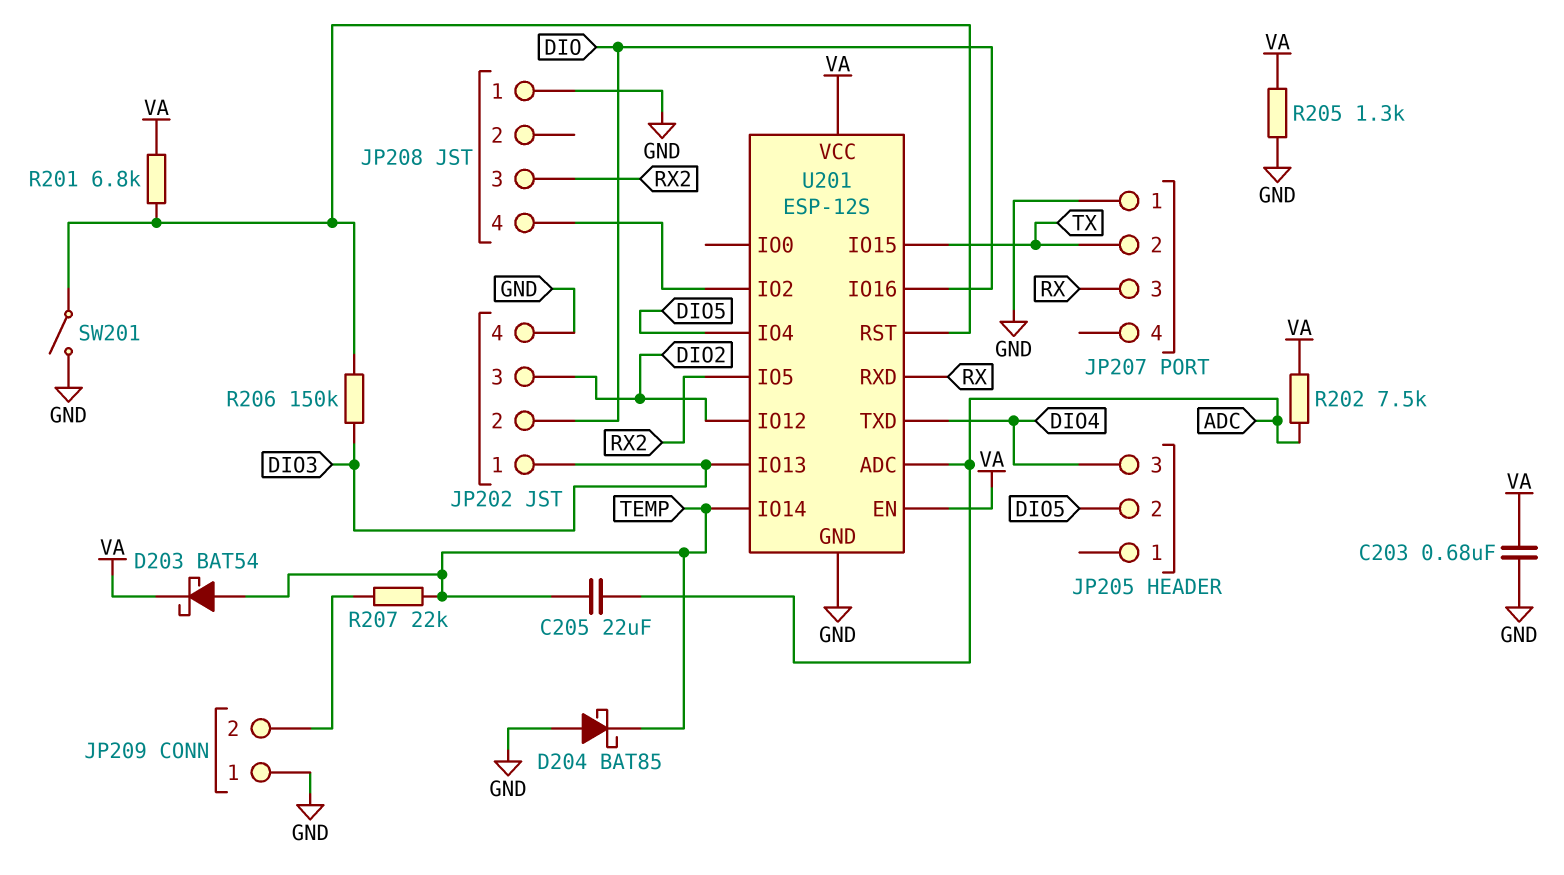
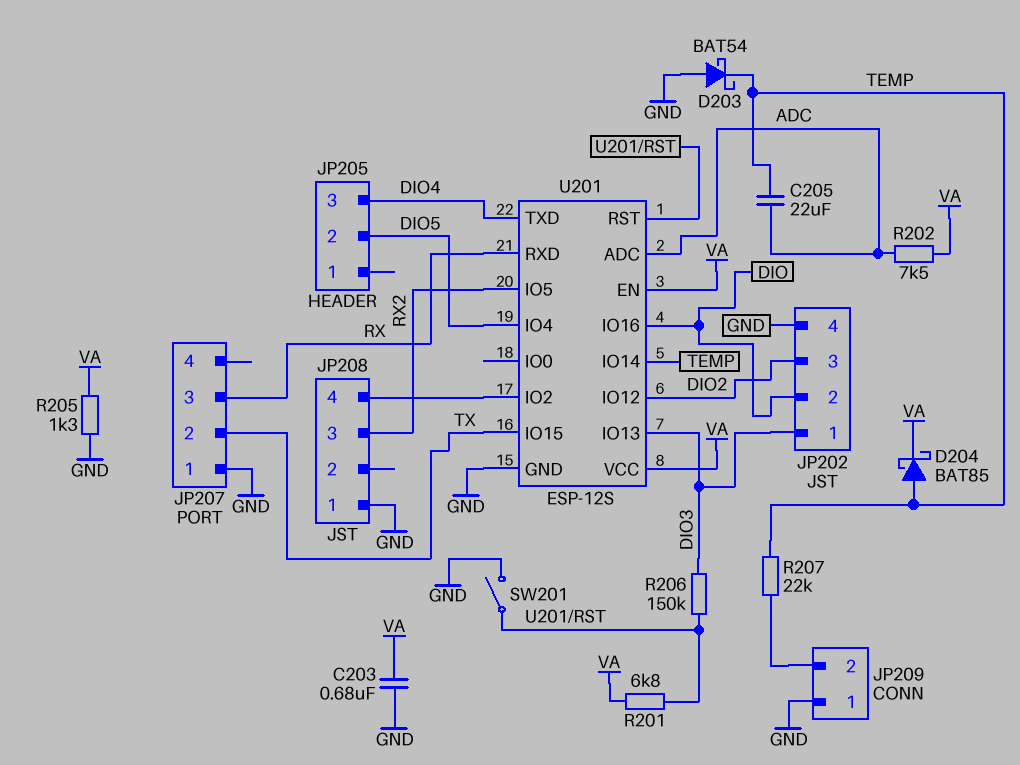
D203: schottky BAT54 (A TEMP, K VA) -> schottky BAT54 (A GND, K TEMP)
D204: schottky BAT85 (A GND, K TEMP) -> schottky BAT85 (A TEMP, K VA)

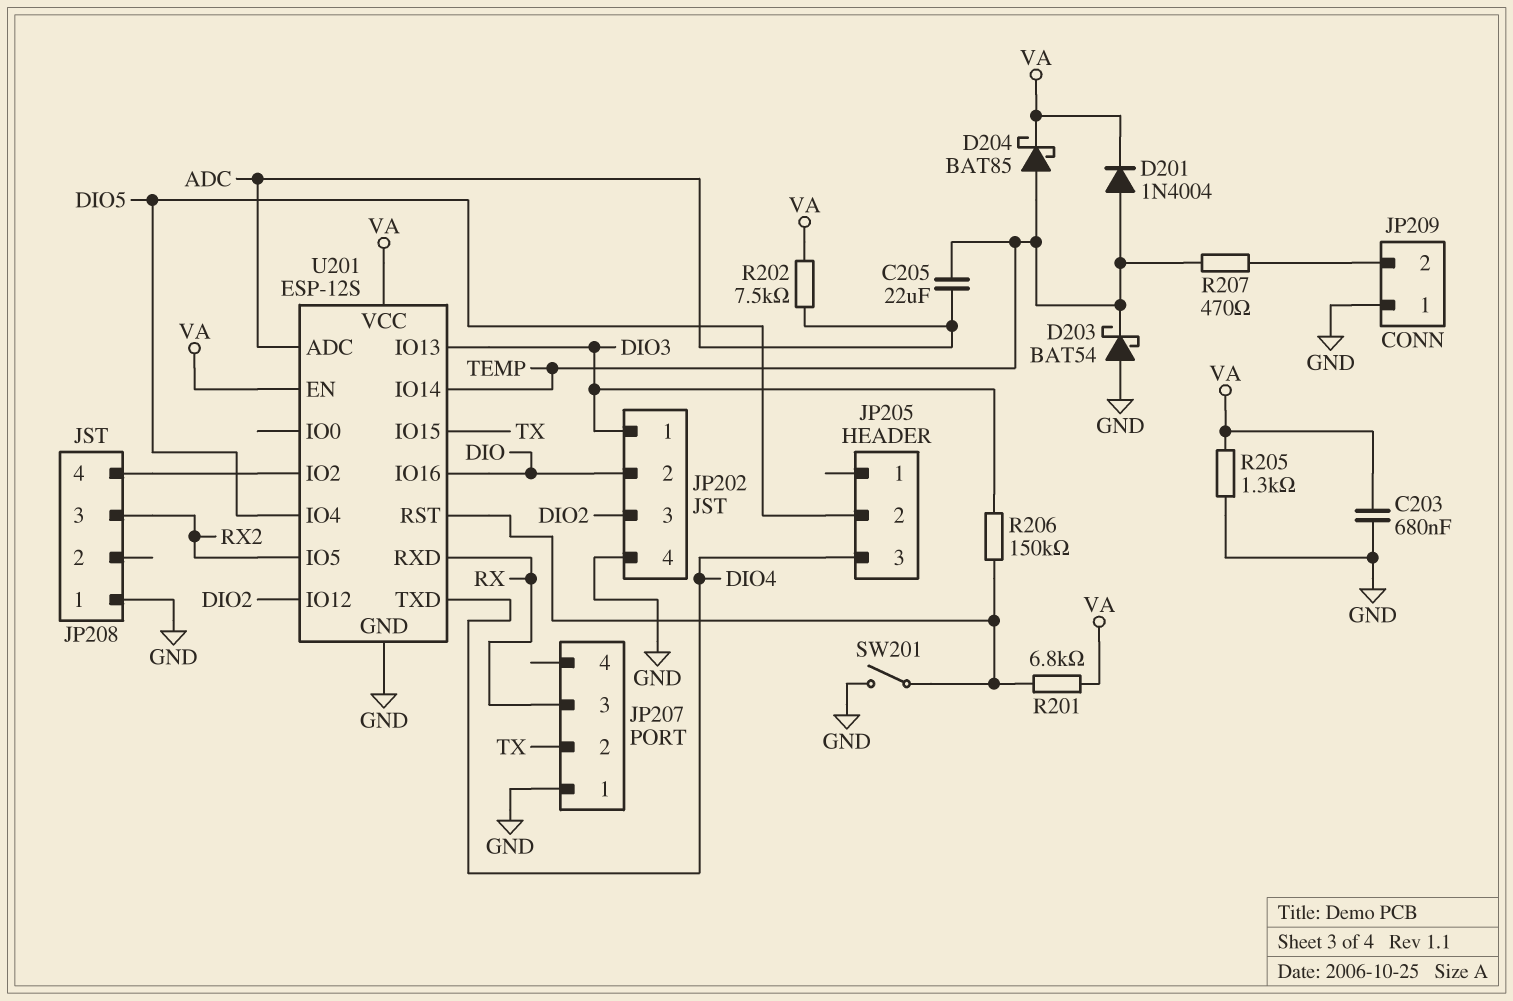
D201: none -> diode 1N4004 (A TEMP, K VA)
R207: 22k (JP209/2, TEMP) -> 470 (JP209/2, TEMP)

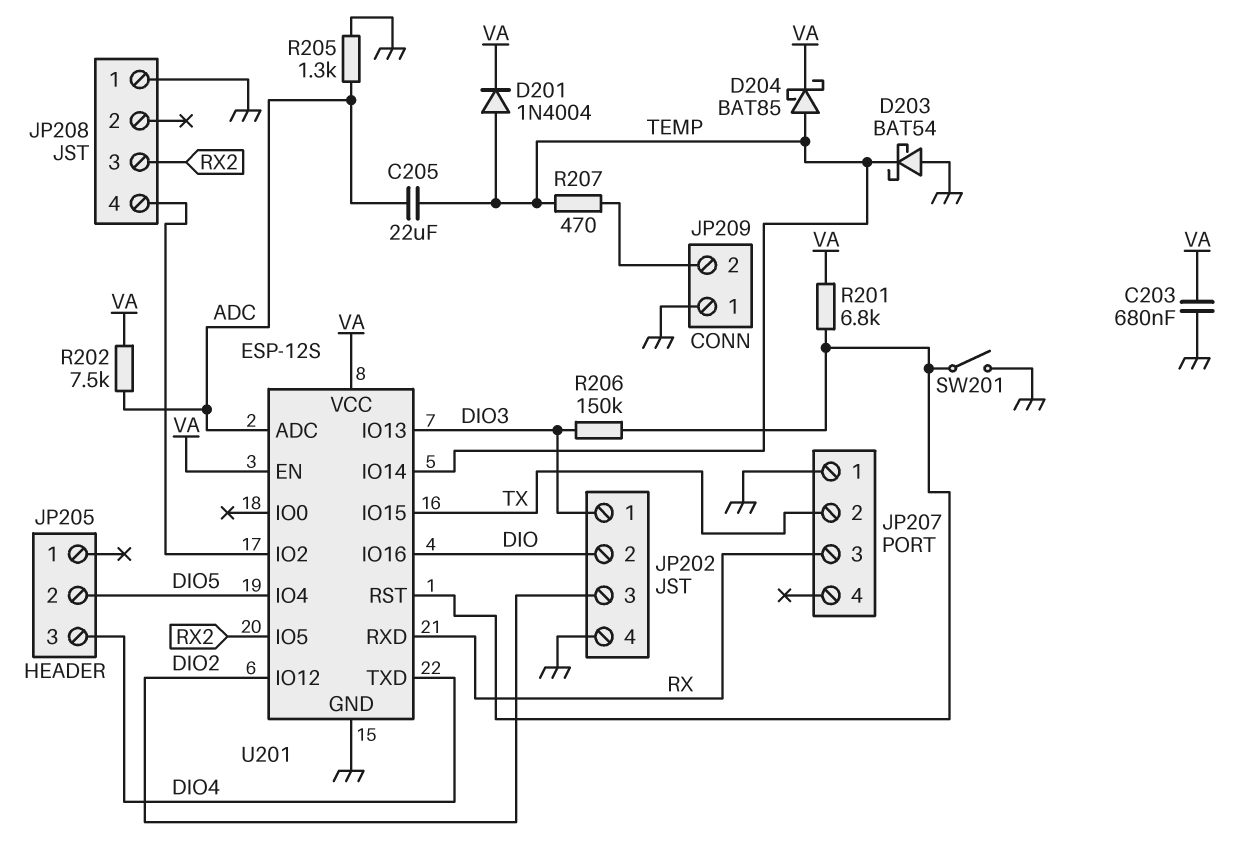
R205: 1.3k (GND, VA) -> 1.3k (ADC, GND)

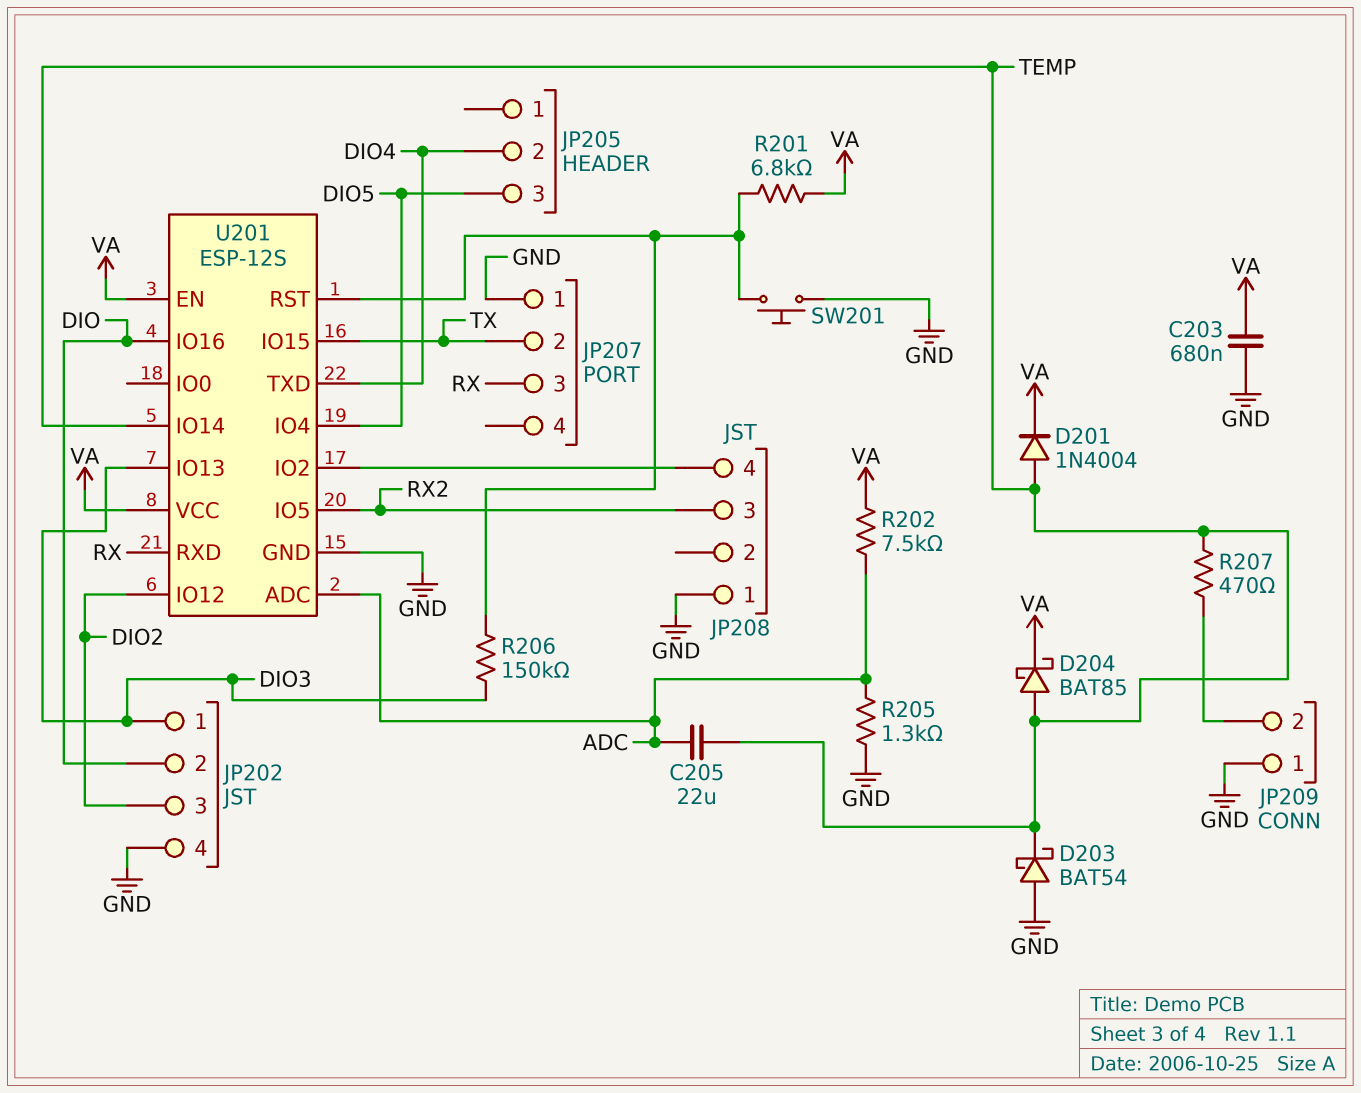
JP205 pin 2: DIO5 -> DIO4
JP205 pin 3: DIO4 -> DIO5
SW201: switch (GND, U201/RST) -> button (GND, U201/RST)

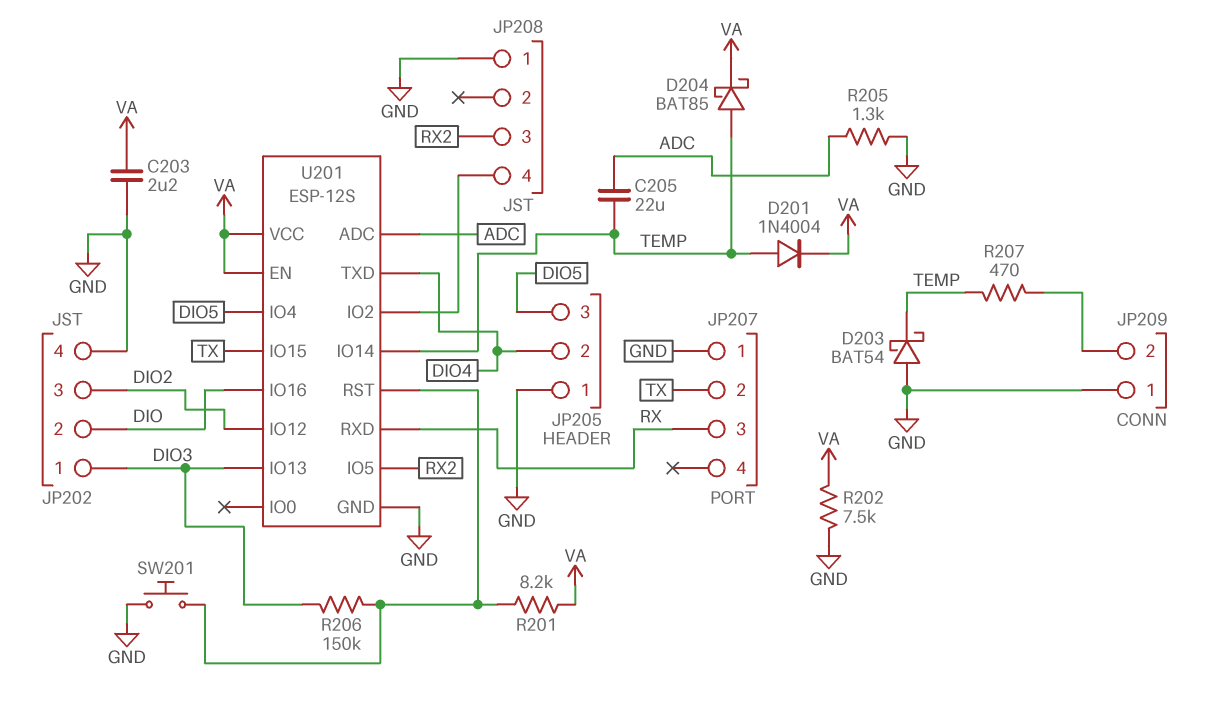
C203: 680nF (GND, VA) -> 2.2uF (GND, VA)
JP205 pin 1: none -> GND
R201: 6.8k (U201/RST, VA) -> 8.2k (U201/RST, VA)
R202: 7.5k (ADC, VA) -> 7.5k (GND, VA)

